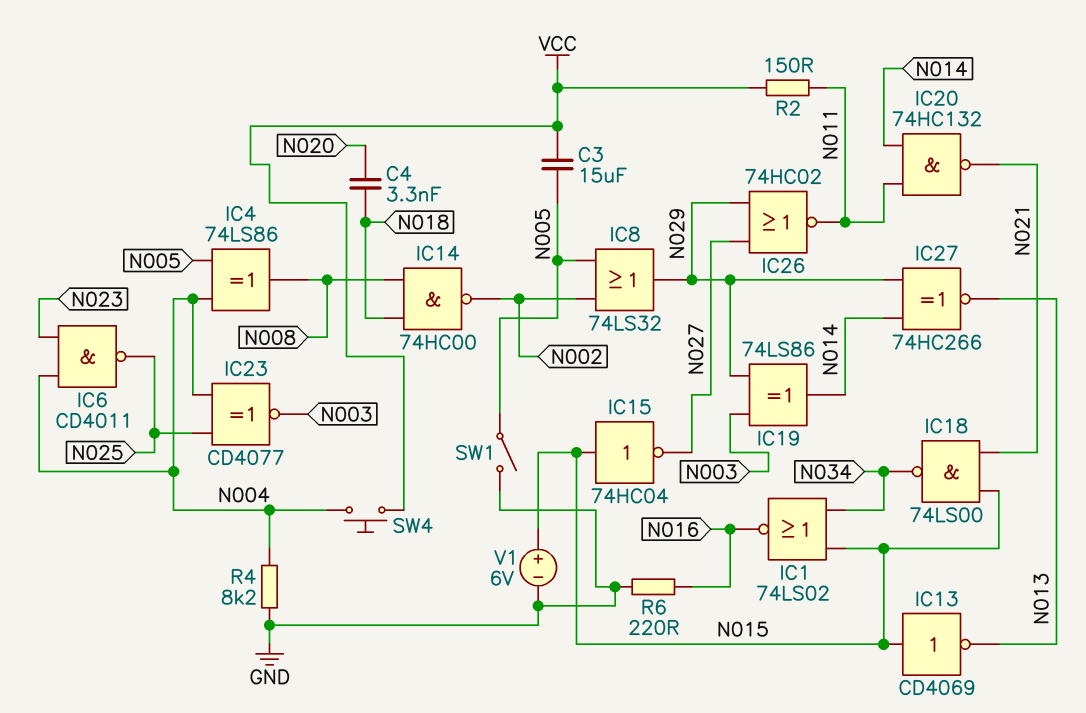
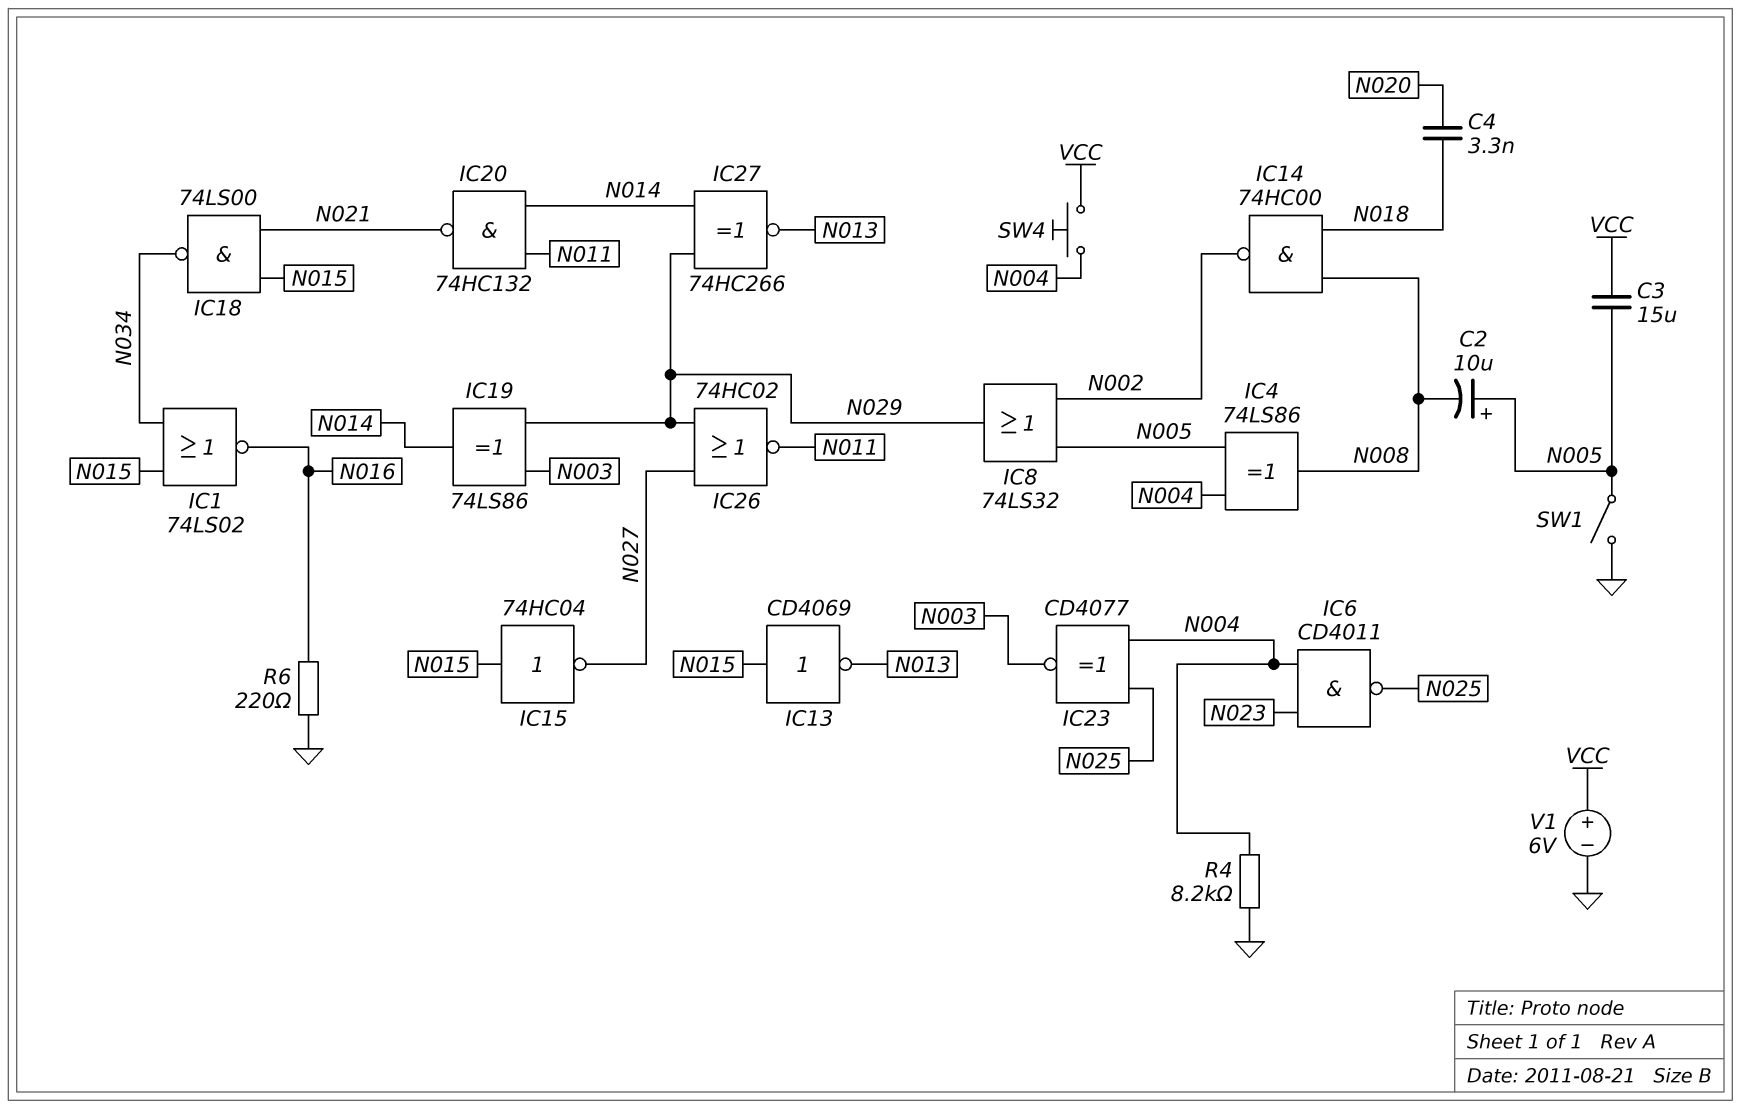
C2: none -> 10uF (plus N005, minus N008)
R2: 150 (N011, VCC) -> none
V1: 6V (plus N015, minus GND) -> 6V (plus VCC, minus GND)

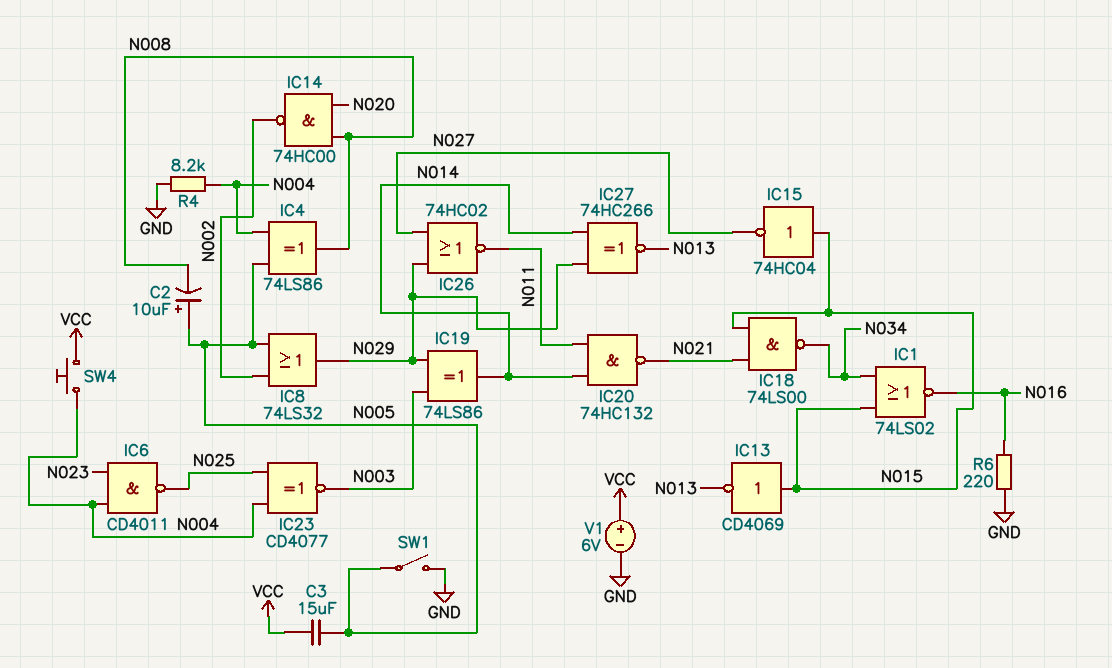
C4: 3.3nF (N018, N020) -> none
IC14: NAND 74HC00 (in N008, in N018, out N002) -> NAND 74HC00 (in N008, in N020, out N002)

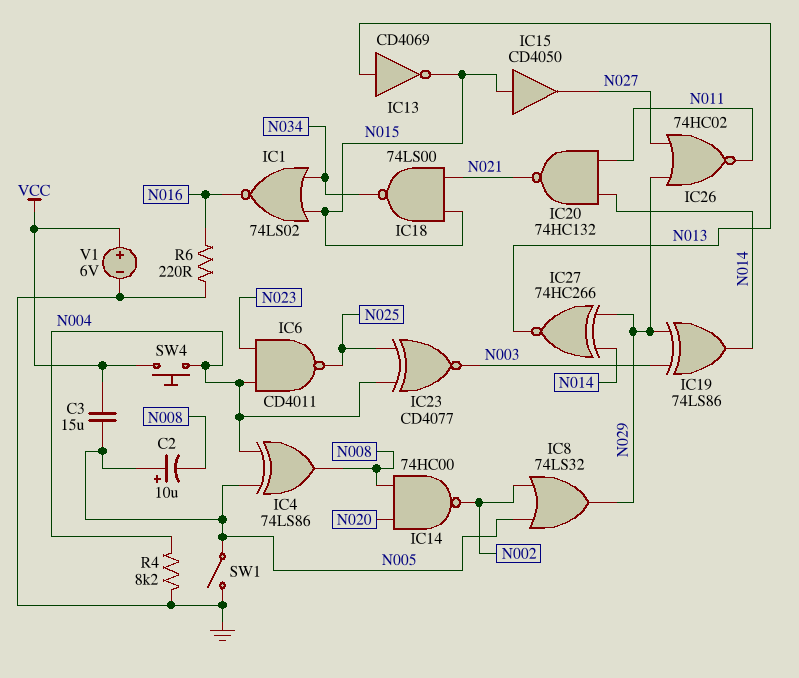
IC13: NOT CD4069 (in N015, out N013) -> NOT CD4069 (in N013, out N015)
IC15: NOT 74HC04 (in N015, out N027) -> buffer CD4050 (in N015, out N027)

